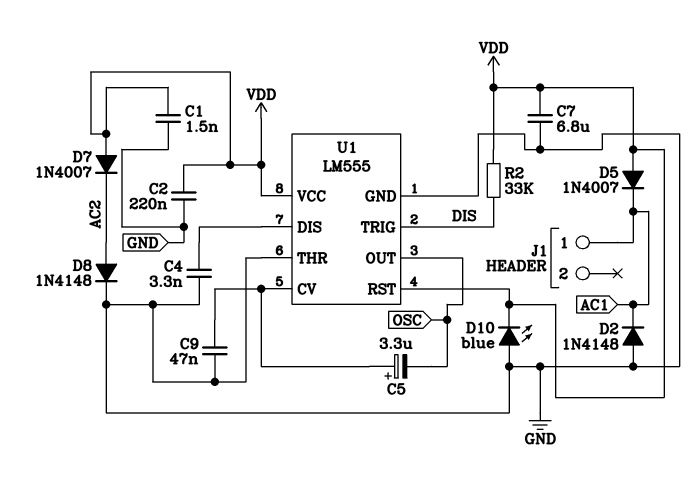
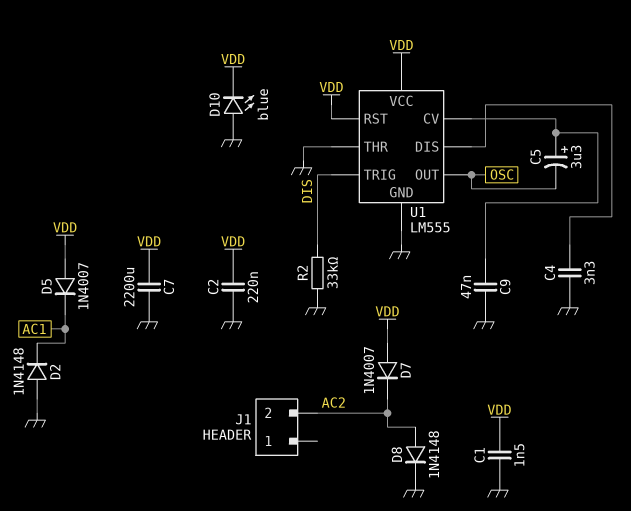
C7: 6.8uF (GND, VDD) -> 2200uF (GND, VDD)
J1 pin 1: AC1 -> none
J1 pin 2: none -> AC2
R2: 33k (DIS, VDD) -> 33k (DIS, GND)

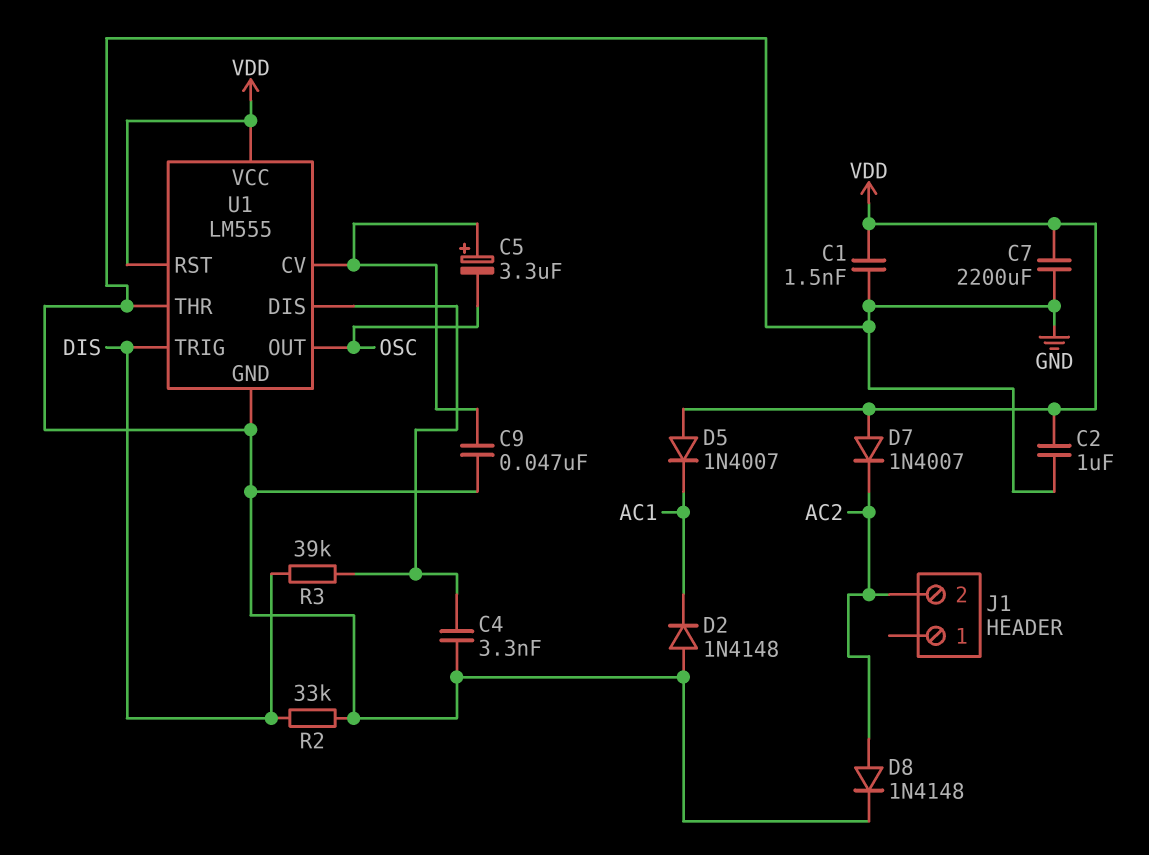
C2: 220nF (GND, VDD) -> 1uF (GND, VDD)
D10: LED blue (A GND, K VDD) -> none
R3: none -> 39k (DIS, U1/DIS)

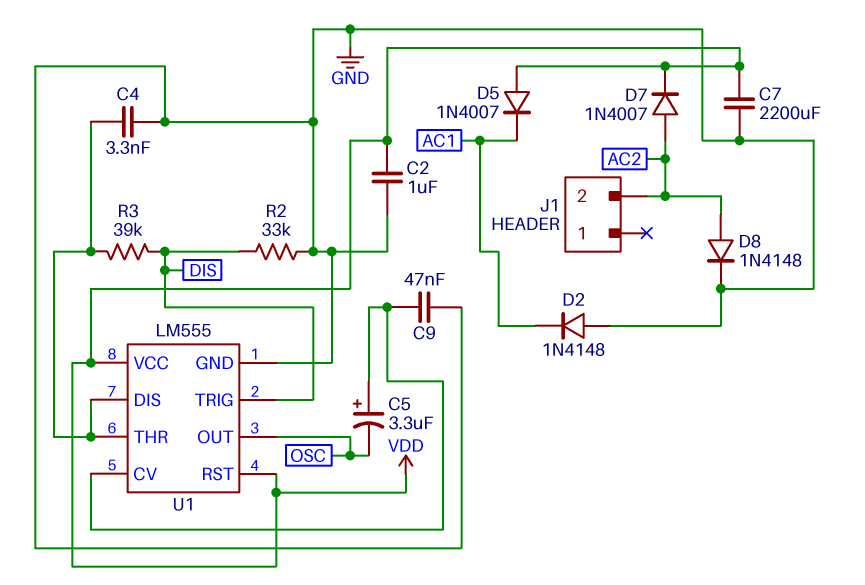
C1: 1.5nF (GND, VDD) -> none
D7: diode 1N4007 (A VDD, K AC2) -> diode 1N4007 (A AC2, K VDD)
U1 pin THR: GND -> U1/DIS

